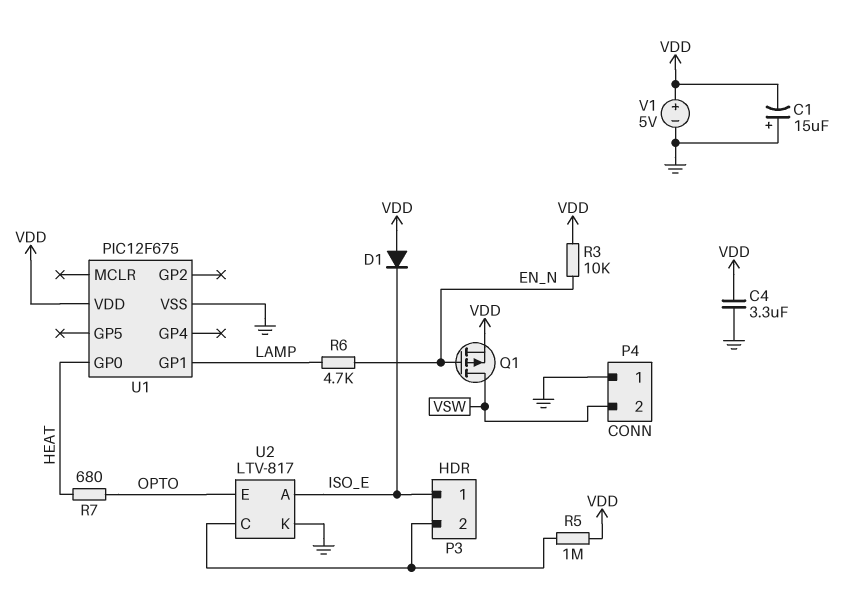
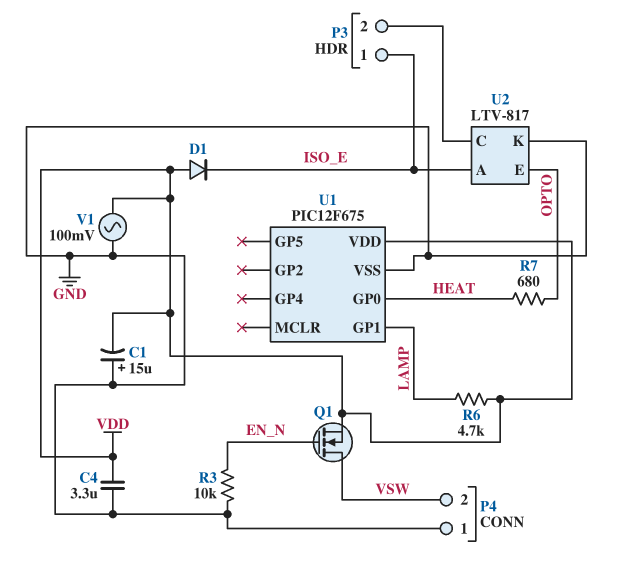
Q1: PMOS (G EN_N, D VSW, S VDD) -> NMOS (G EN_N, D VSW, S VDD)
R3: 10k (EN_N, VDD) -> 10k (EN_N, GND)
R5: 1M (P3/2, VDD) -> none
R6: 4.7k (EN_N, LAMP) -> 4.7k (LAMP, VDD)
V1: 5V (plus VDD, minus GND) -> AC 100mV (GND, VDD)

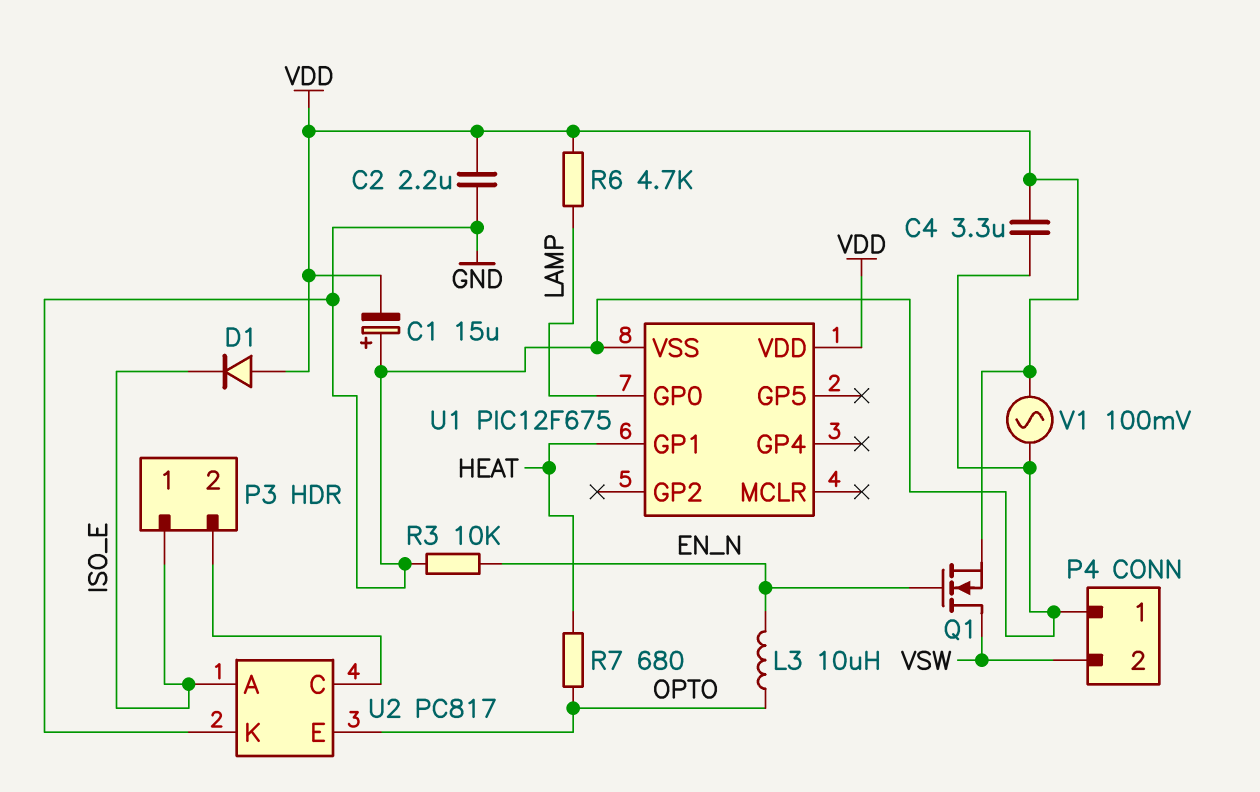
C2: none -> 2.2uF (GND, VDD)
L3: none -> 10uH (EN_N, OPTO)
U1 pin GP0: HEAT -> LAMP
U1 pin GP1: LAMP -> HEAT
U2: LTV-817 -> PC817

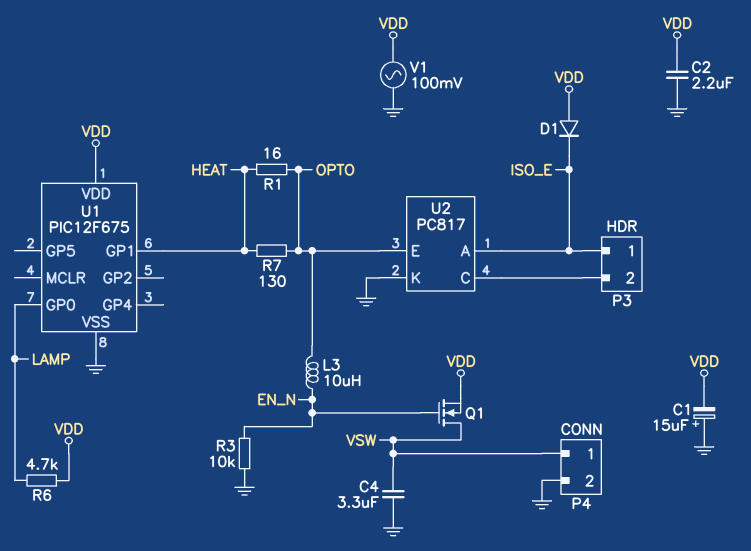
C4: 3.3uF (GND, VDD) -> 3.3uF (GND, VSW)
P4 pin 1: GND -> VSW
P4 pin 2: VSW -> GND
R1: none -> 16 (HEAT, OPTO)
R7: 680 (HEAT, OPTO) -> 130 (HEAT, OPTO)

